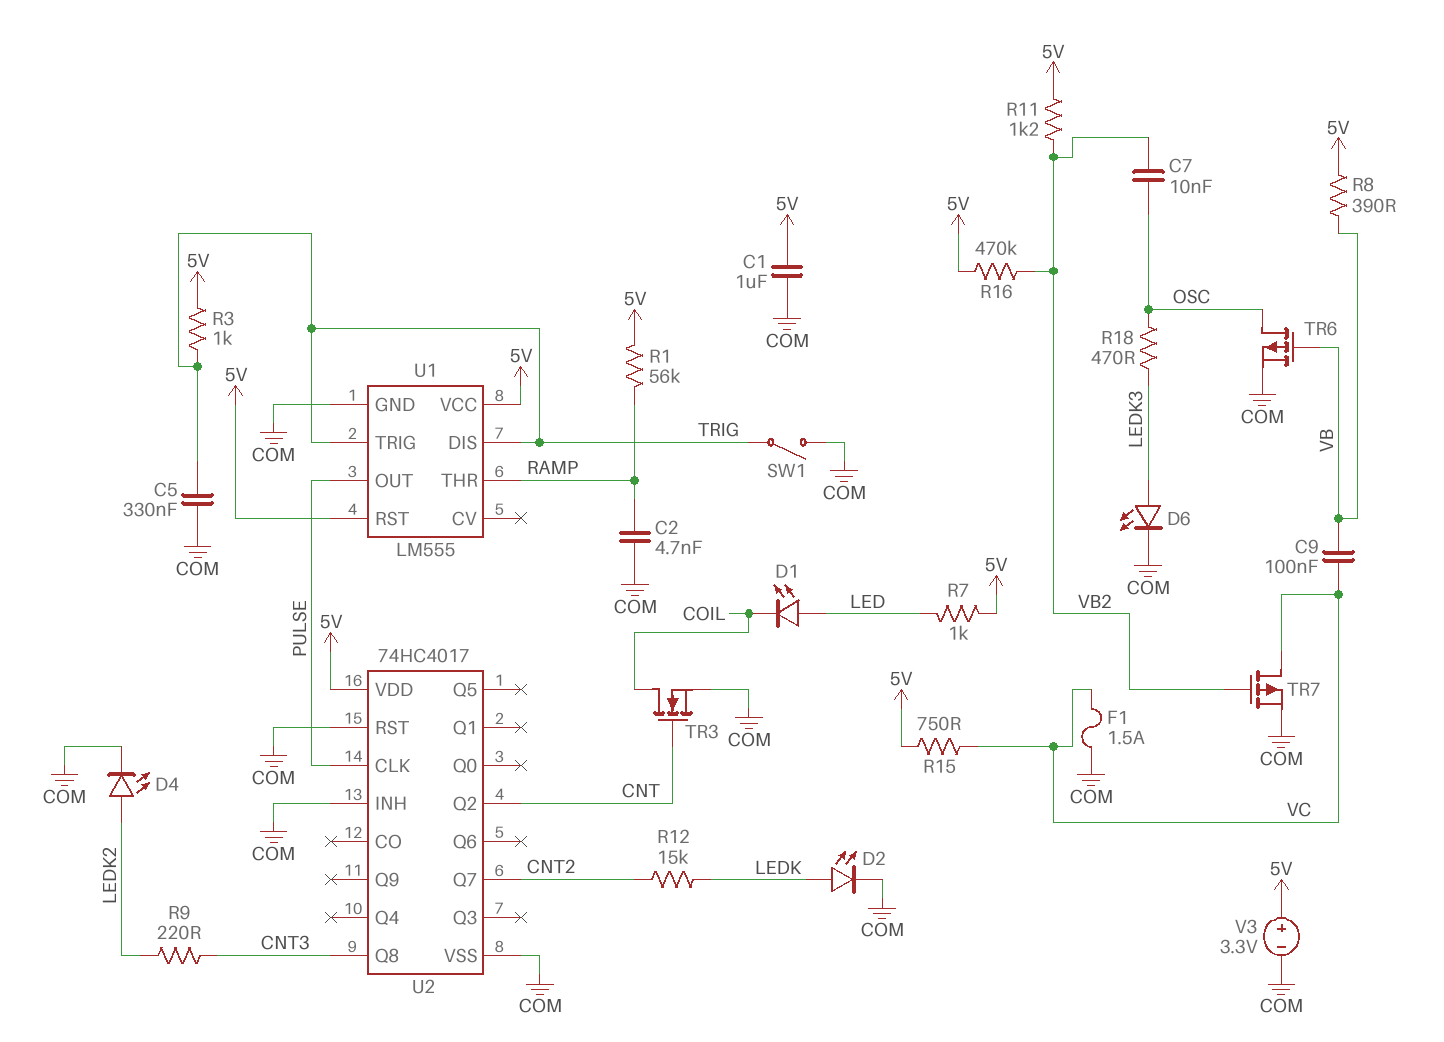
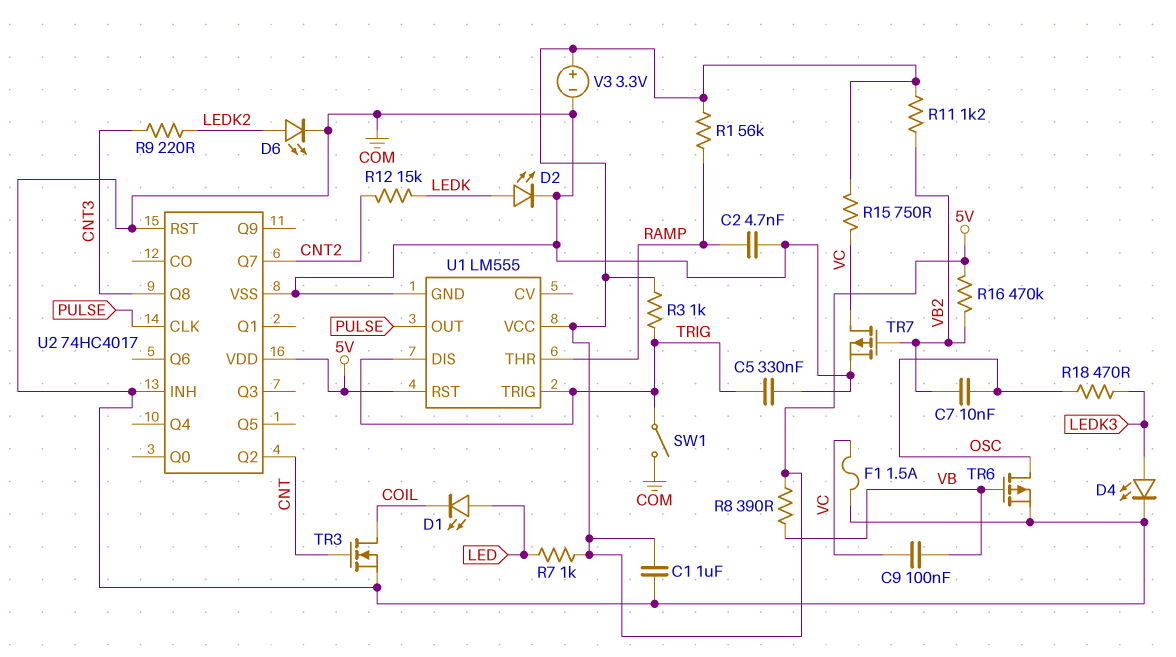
D4: LED (A LEDK2, K COM) -> LED (A LEDK3, K COM)
D6: LED (A LEDK3, K COM) -> LED (A LEDK2, K COM)

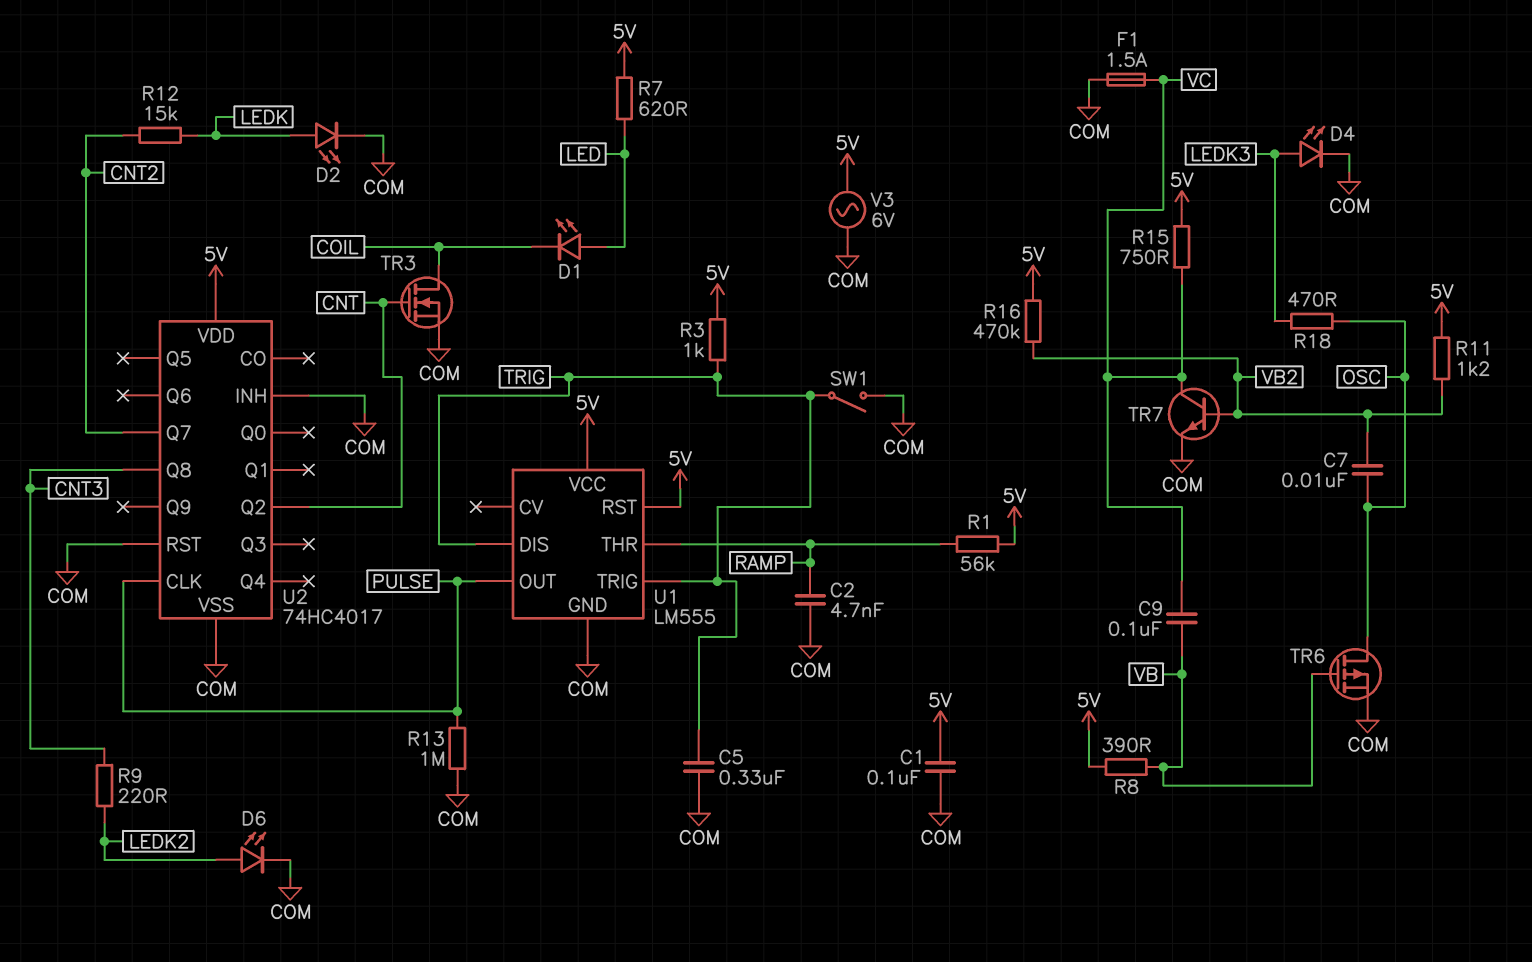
C1: 1uF (5V, COM) -> 100nF (5V, COM)
R7: 1k (5V, LED) -> 620 (5V, LED)
R13: none -> 1M (COM, PULSE)
TR7: PMOS (G VB2, D VC, S COM) -> NPN (B VB2, C VC, E COM)
V3: 3.3V (plus 5V, minus COM) -> AC 6V (5V, COM)

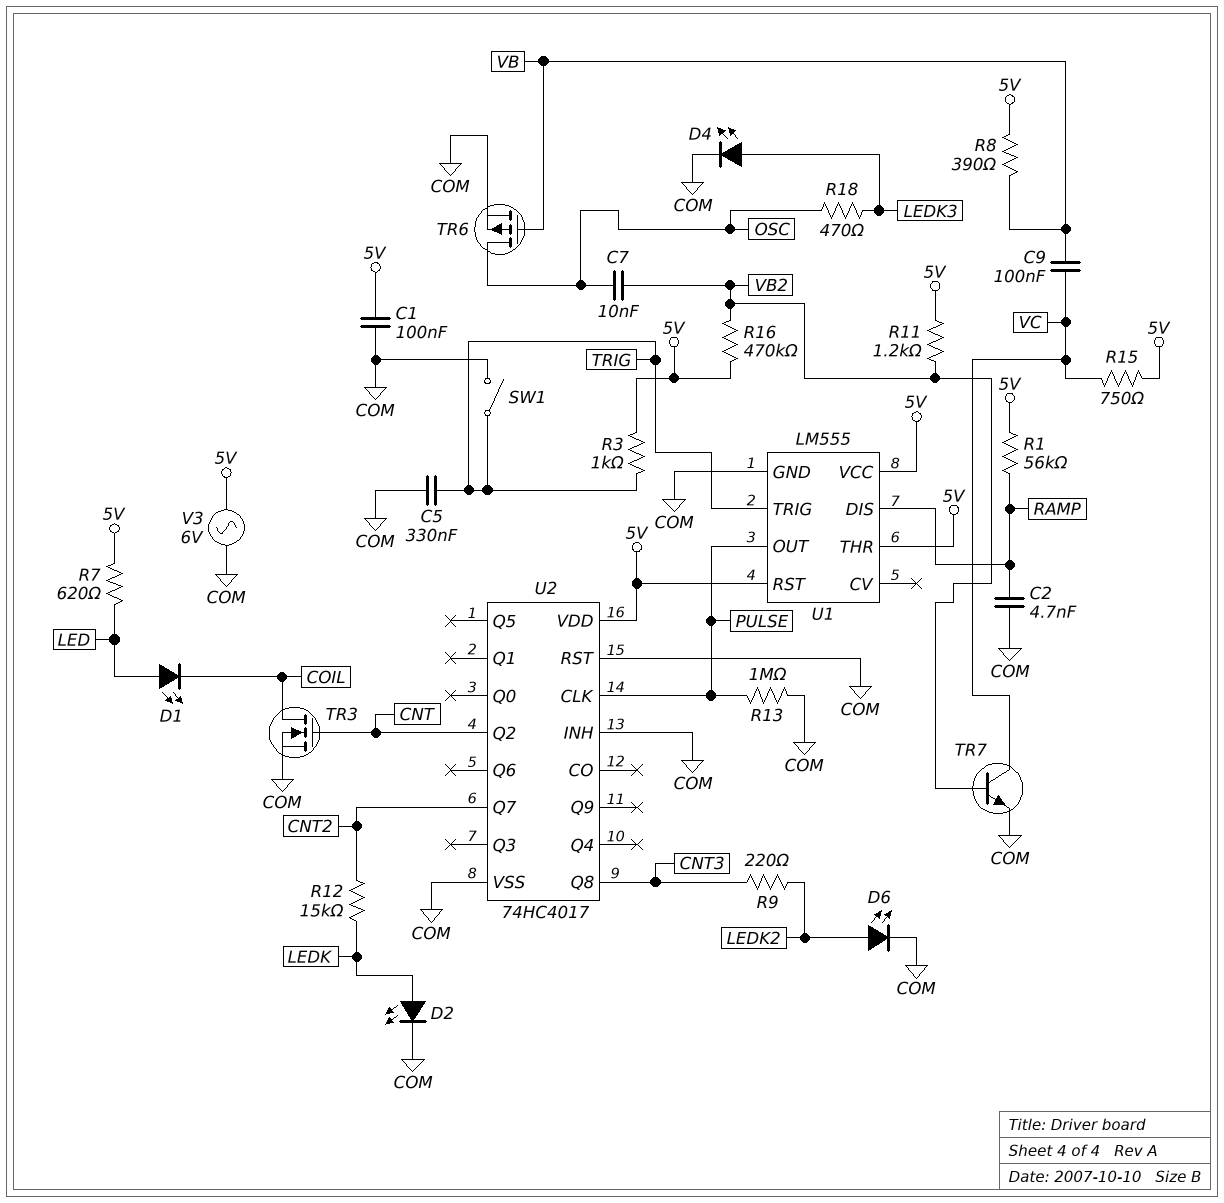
F1: 1.5A (COM, VC) -> none
U1 pin DIS: TRIG -> RAMP
U1 pin THR: RAMP -> 5V

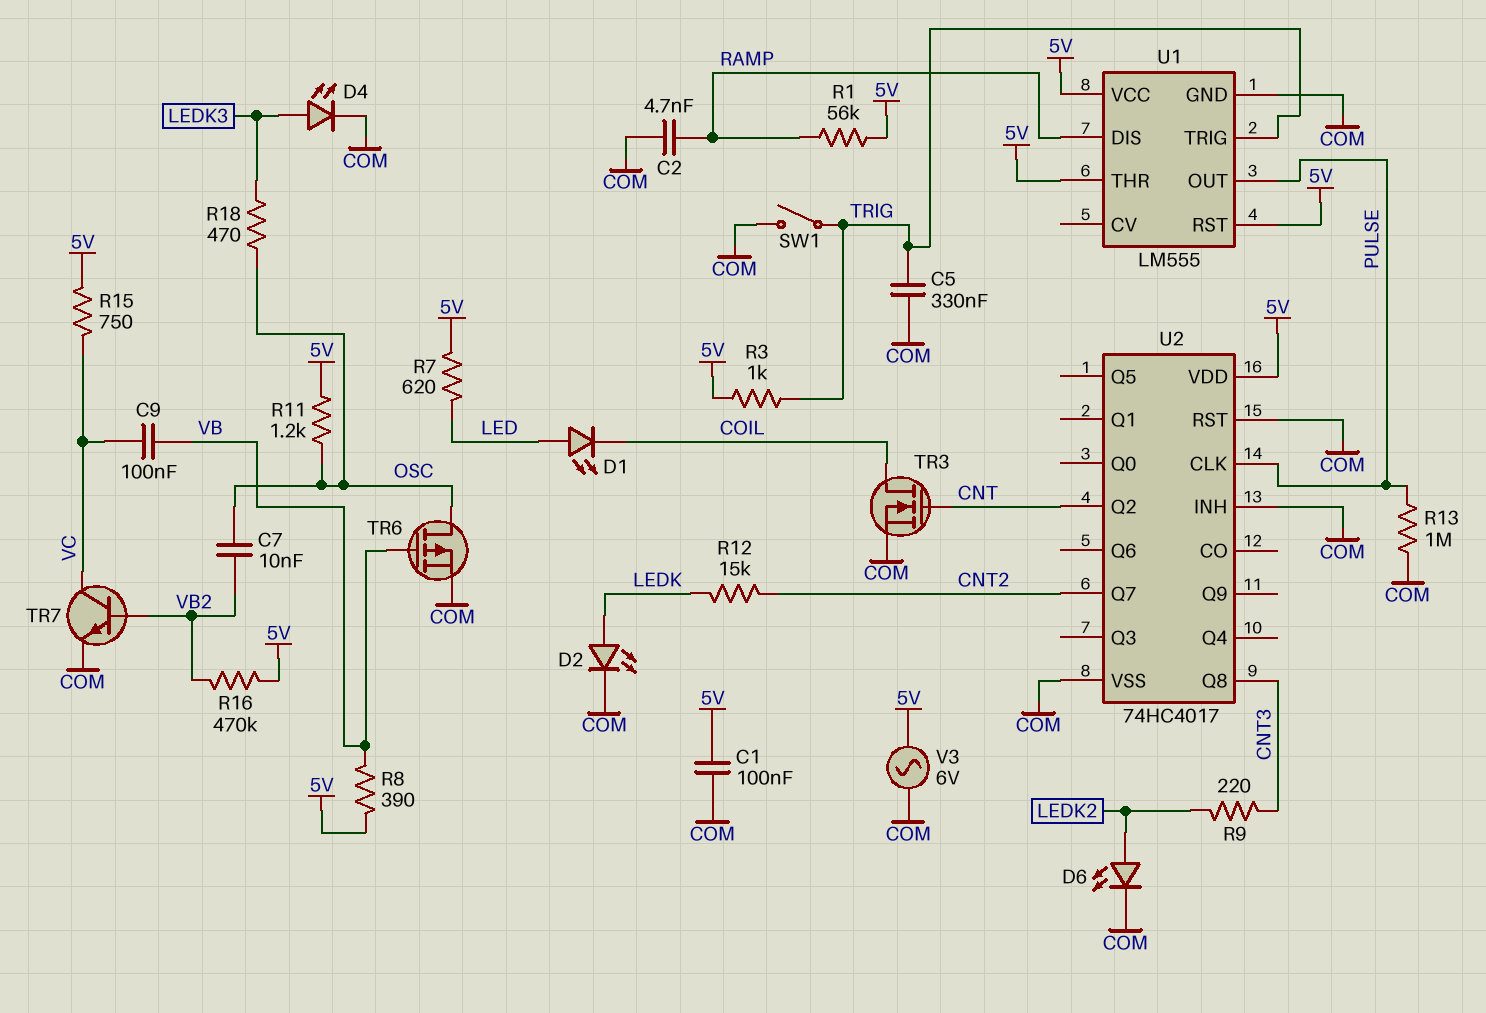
R11: 1.2k (5V, VB2) -> 1.2k (5V, OSC)

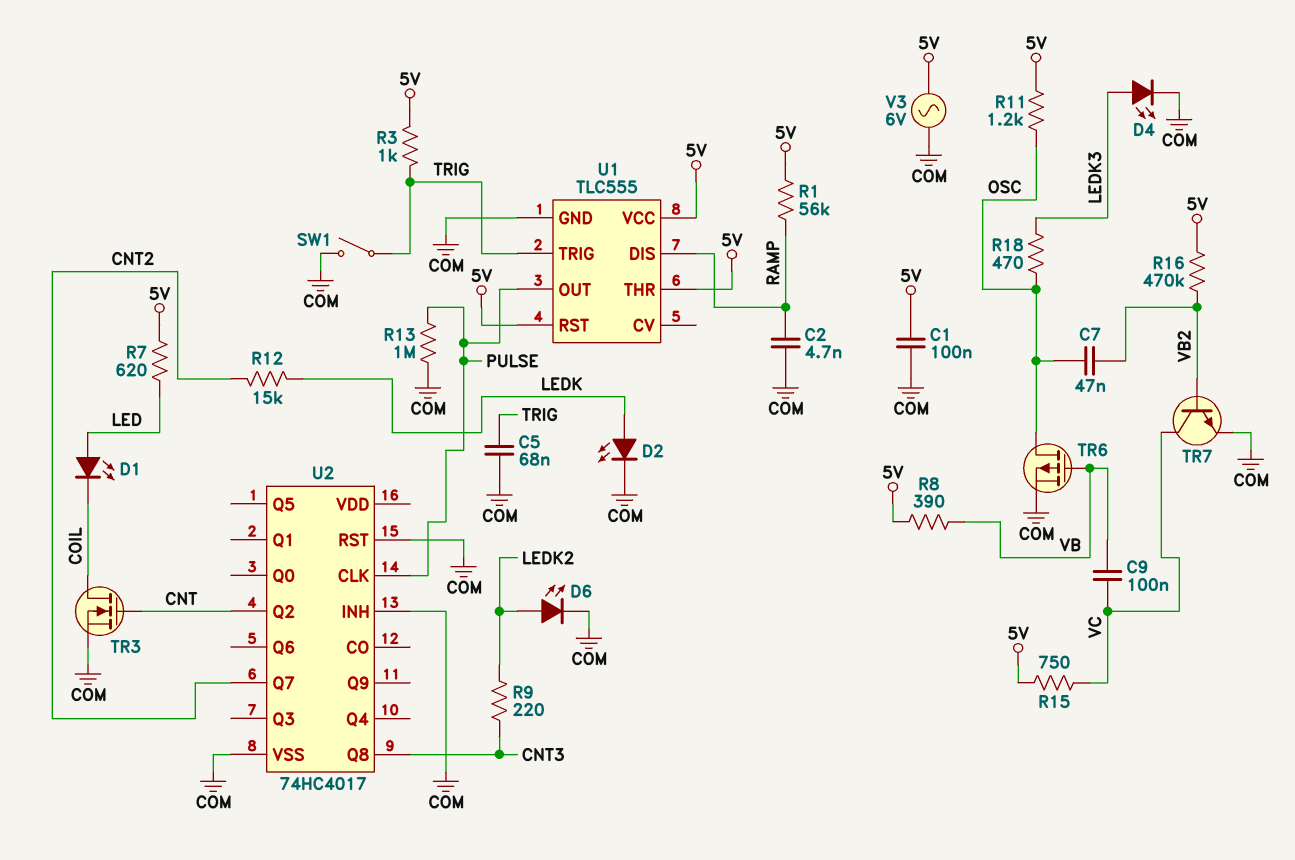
C5: 330nF (COM, TRIG) -> 68nF (COM, TRIG)
C7: 10nF (OSC, VB2) -> 47nF (OSC, VB2)
U1: LM555 -> TLC555
U2 pin VDD: 5V -> none

